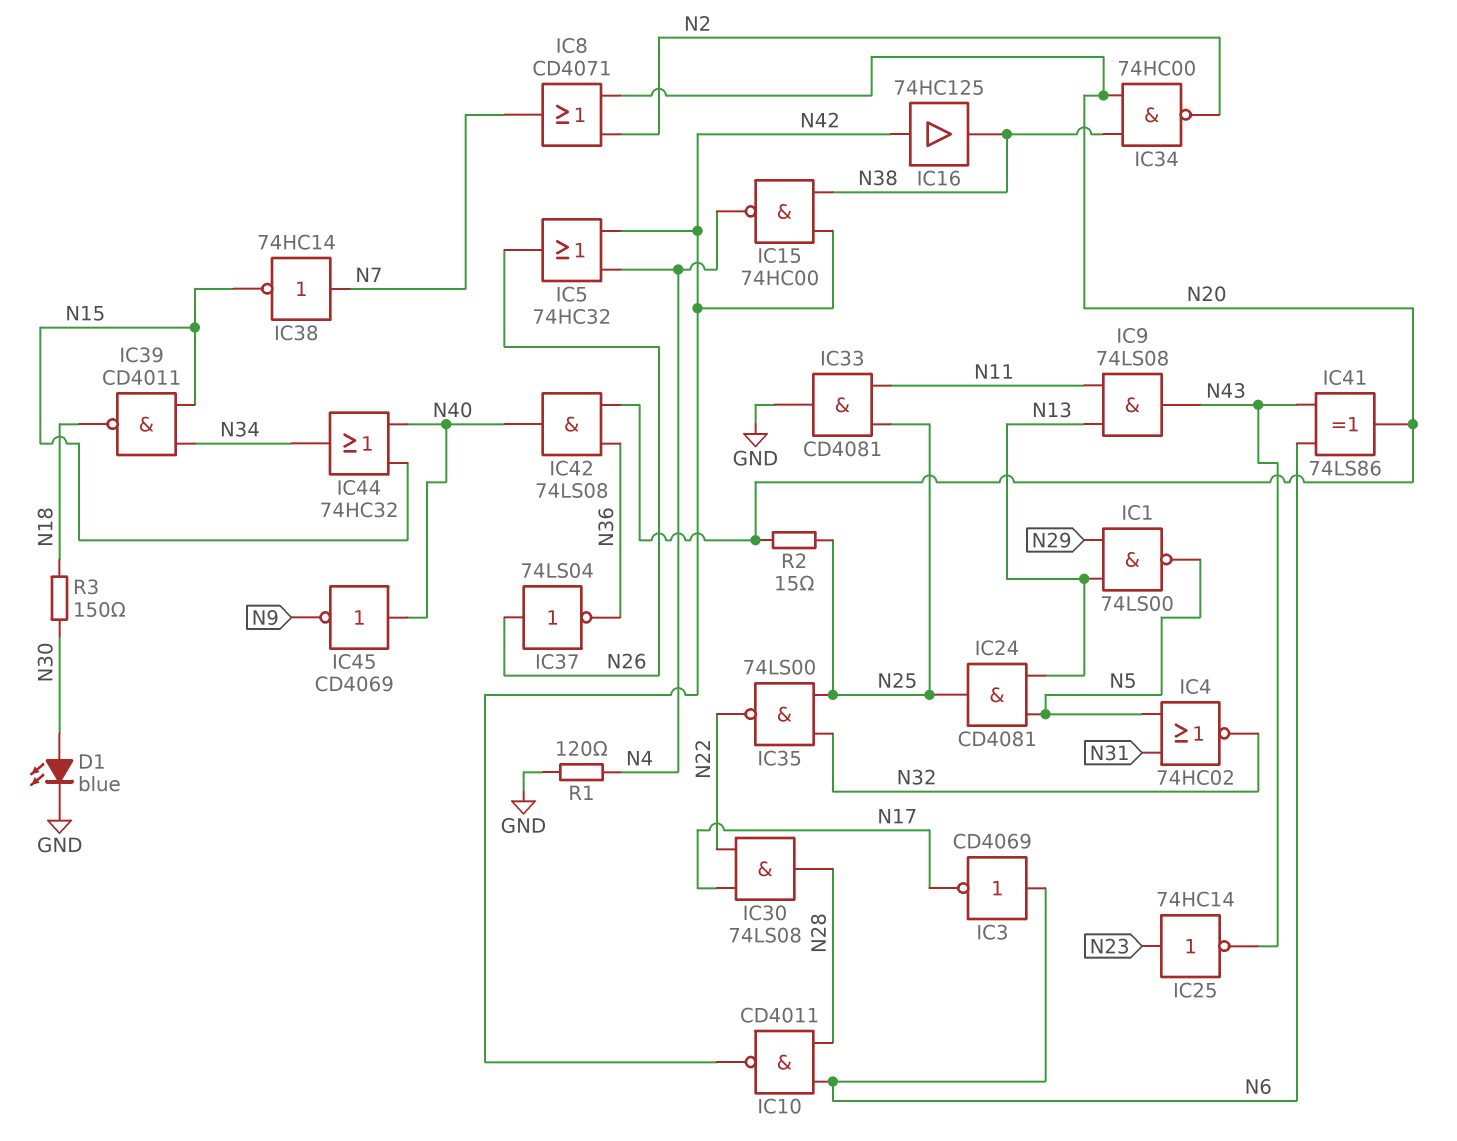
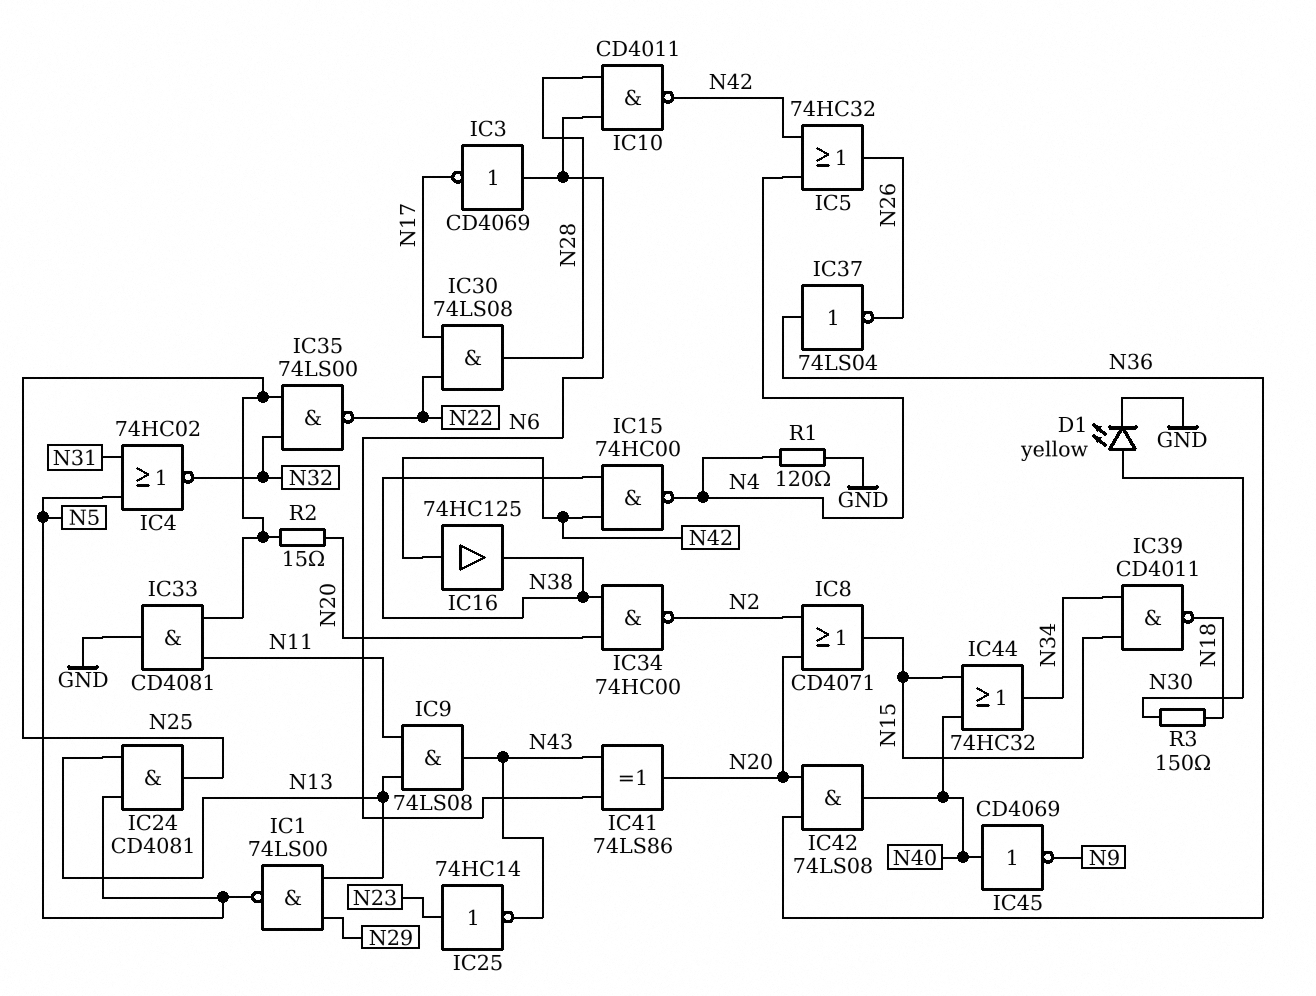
D1: LED blue (A N30, K GND) -> LED yellow (A N30, K GND)
IC8: OR CD4071 (in N2, in N20, out N7) -> OR CD4071 (in N2, in N20, out N15)
IC37: NOT 74LS04 (in N26, out N36) -> NOT 74LS04 (in N36, out N26)
IC38: NOT 74HC14 (in N7, out N15) -> none

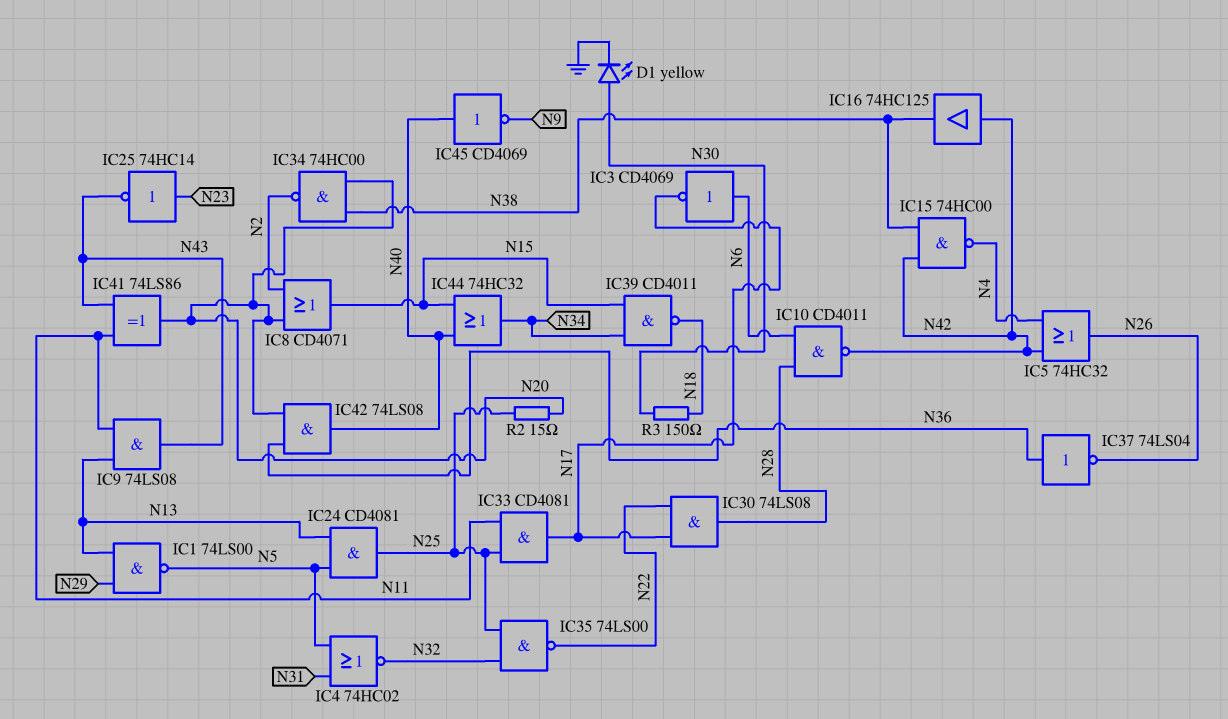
IC33: AND CD4081 (in N11, in N25, out GND) -> AND CD4081 (in N11, in N25, out N17)
IC41: XOR 74LS86 (in N6, in N43, out N20) -> XOR 74LS86 (in N11, in N43, out N20)
R1: 120 (GND, N4) -> none

